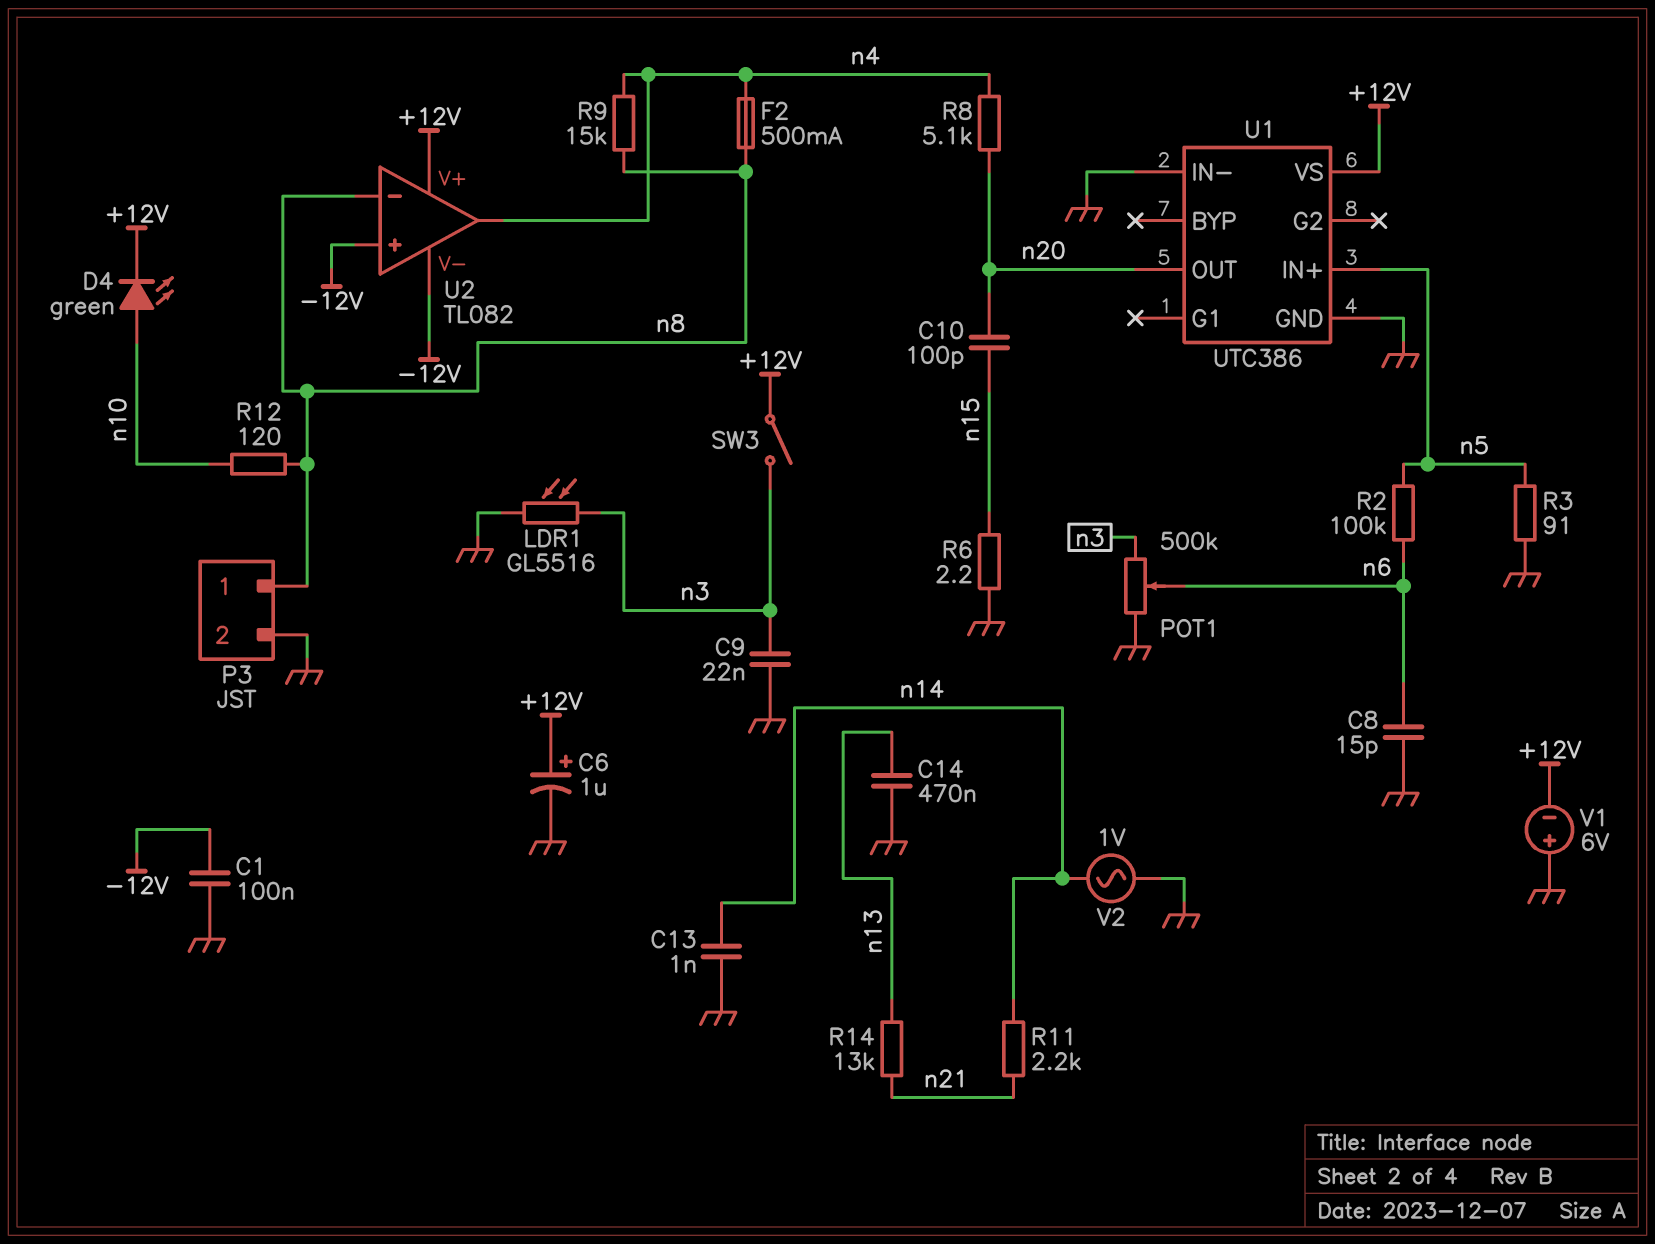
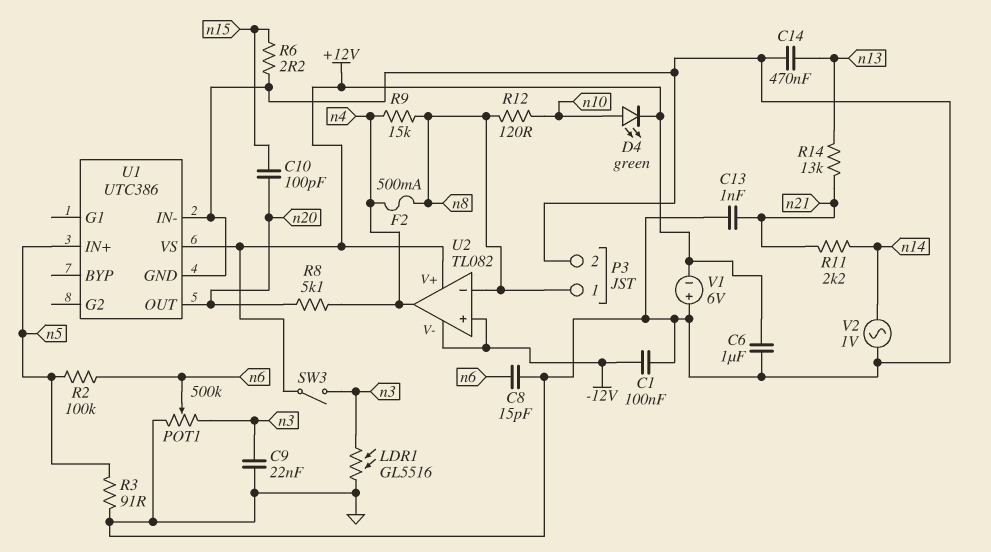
C6: 1uF (plus +12V, minus GND) -> 1uF (+12V, GND)
C13: 1nF (GND, n14) -> 1nF (GND, n21)

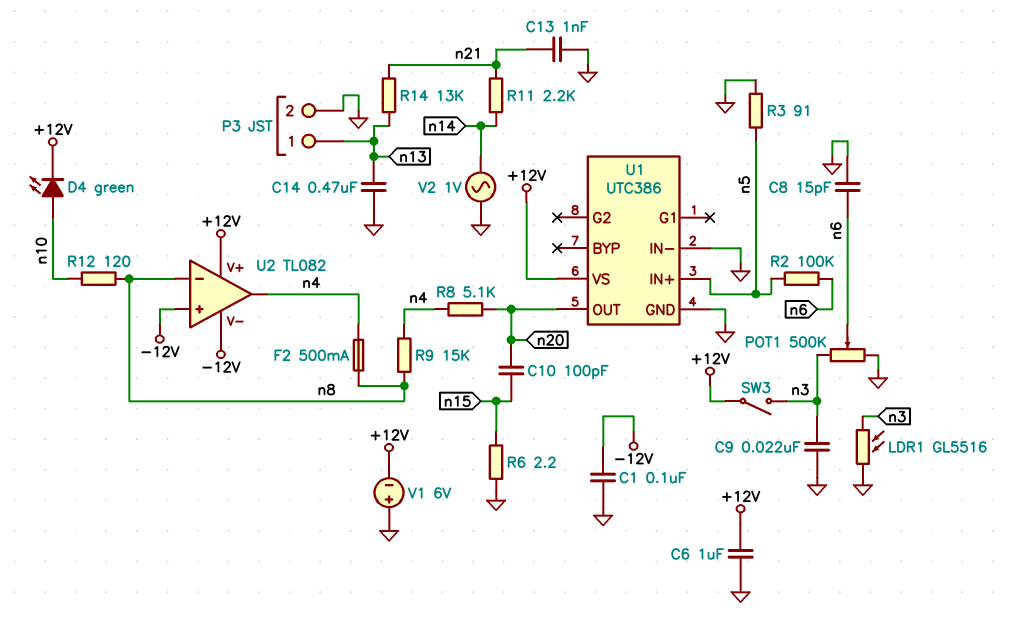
P3 pin 1: n8 -> n13

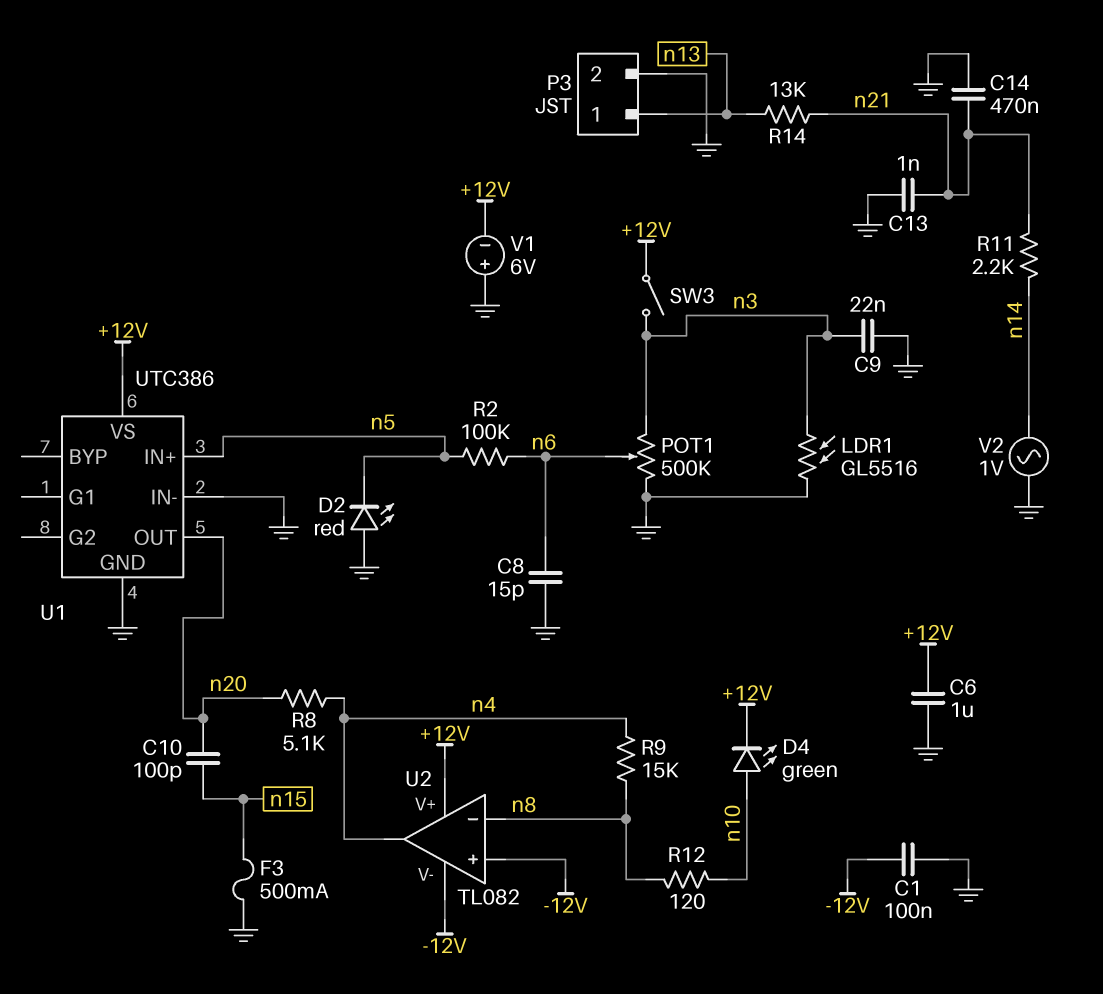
C14: 470nF (GND, n13) -> 470nF (GND, n21)
D2: none -> LED red (A GND, K n5)
F2: 500mA (n4, n8) -> none
F3: none -> 500mA (GND, n15)
R3: 91 (GND, n5) -> none
R6: 2.2 (GND, n15) -> none

